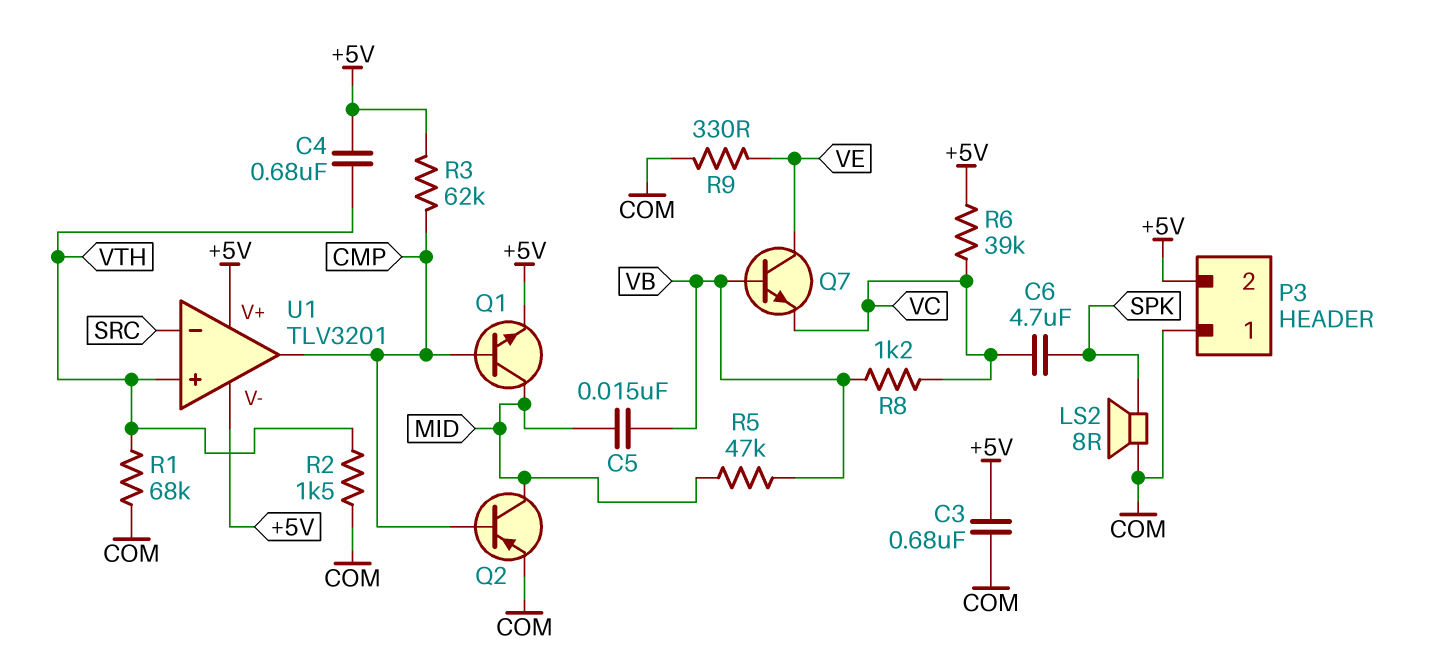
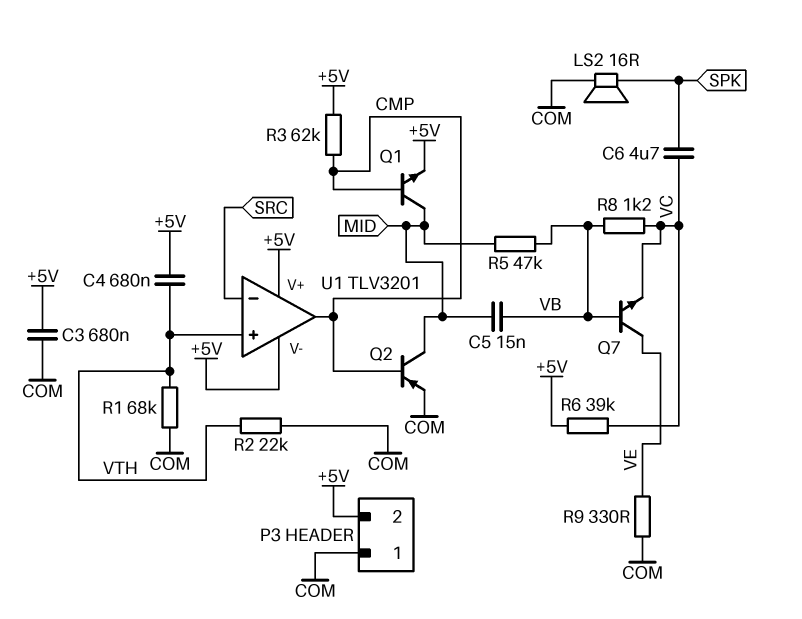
LS2: speaker 8R (COM, SPK) -> speaker 16R (COM, SPK)
R2: 1.5k (COM, VTH) -> 22k (COM, VTH)

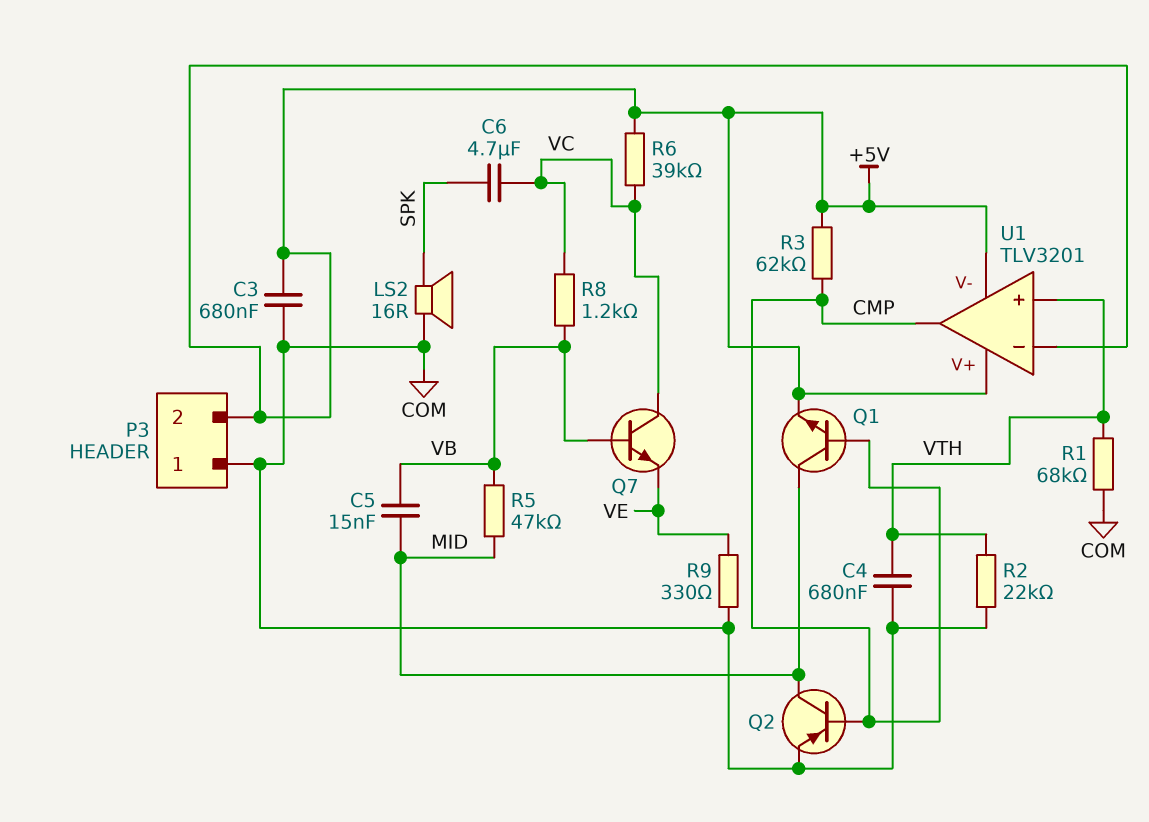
C4: 680nF (+5V, VTH) -> 680nF (COM, VTH)
Q7: NPN (B VB, C VE, E VC) -> NPN (B VB, C VC, E VE)
U1 pin in-: SRC -> +5V

